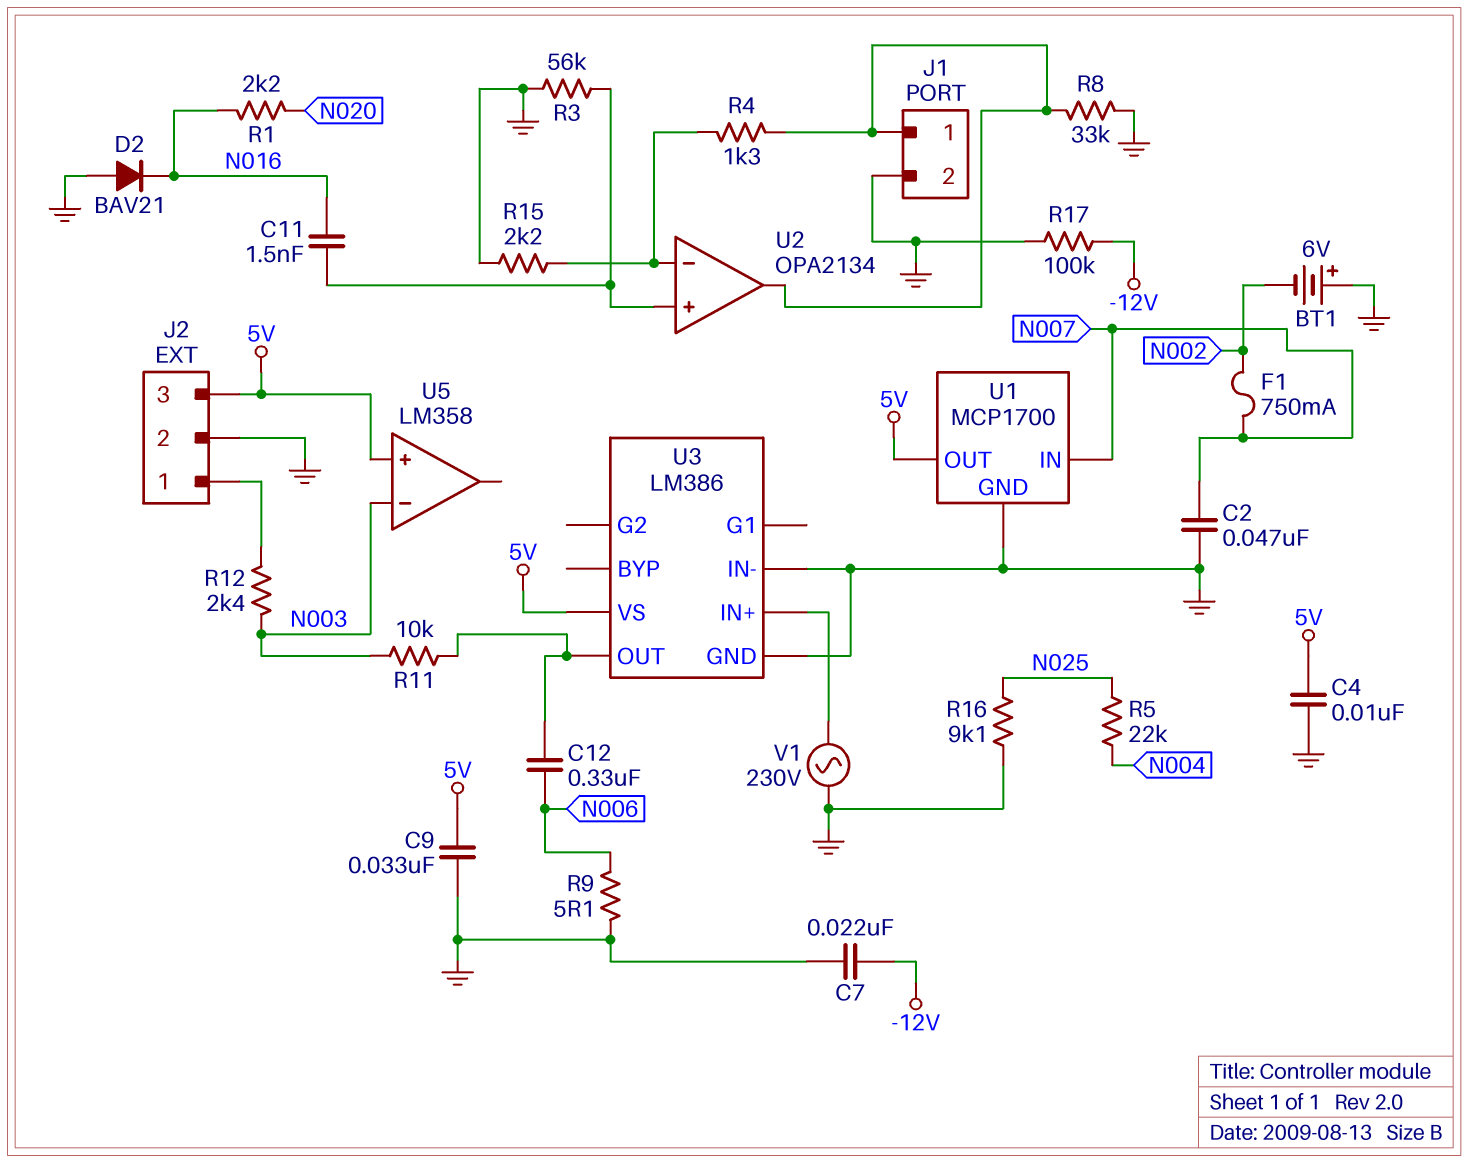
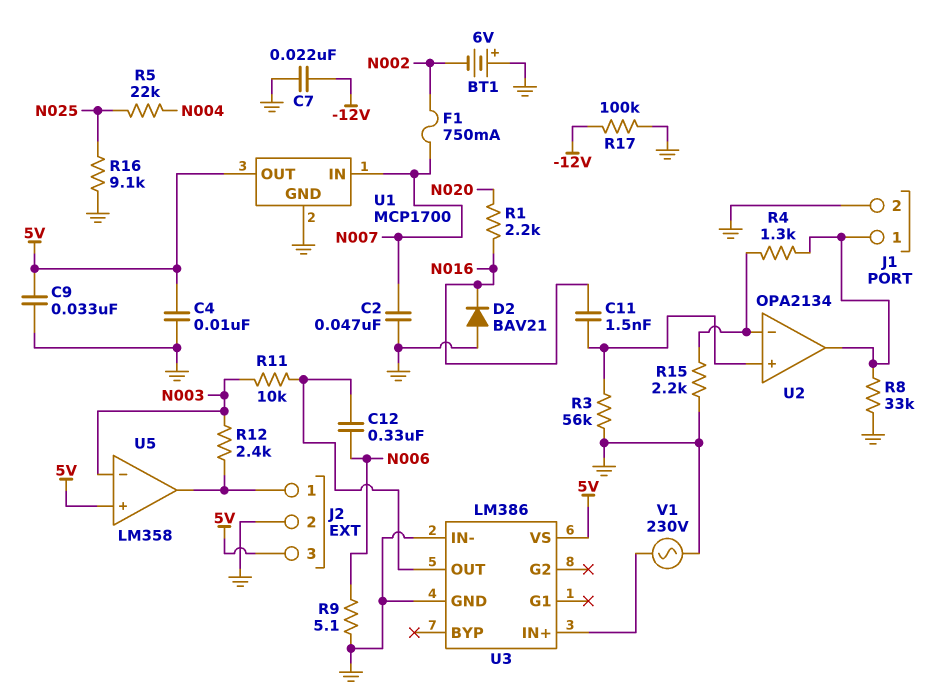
U5 pin out: none -> J2/1

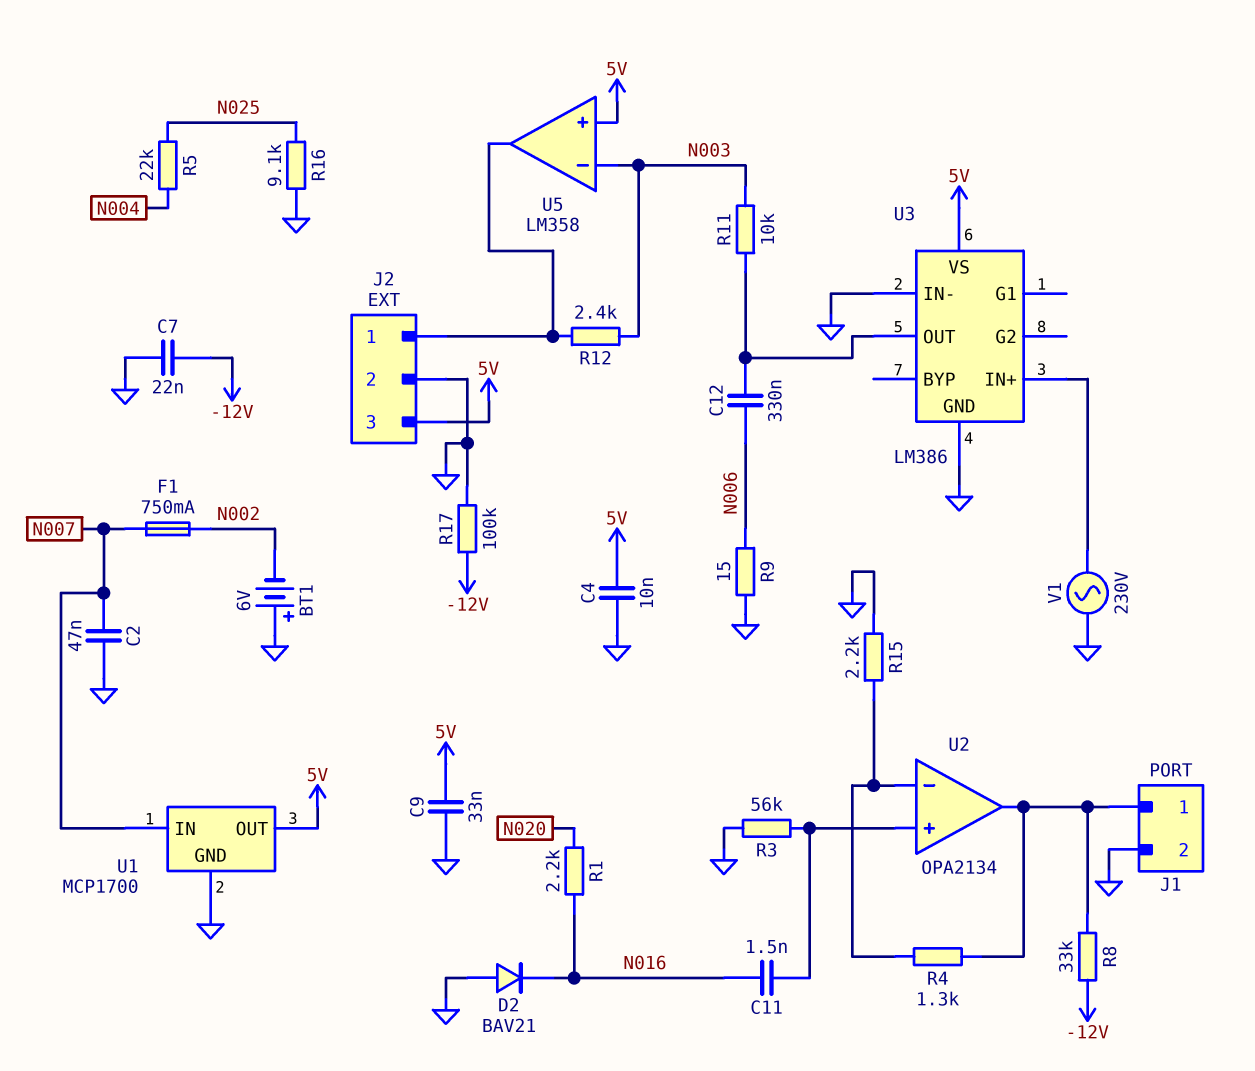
R8: 33k (GND, J1/1) -> 33k (-12V, J1/1)
R9: 5.1 (GND, N006) -> 15 (GND, N006)

